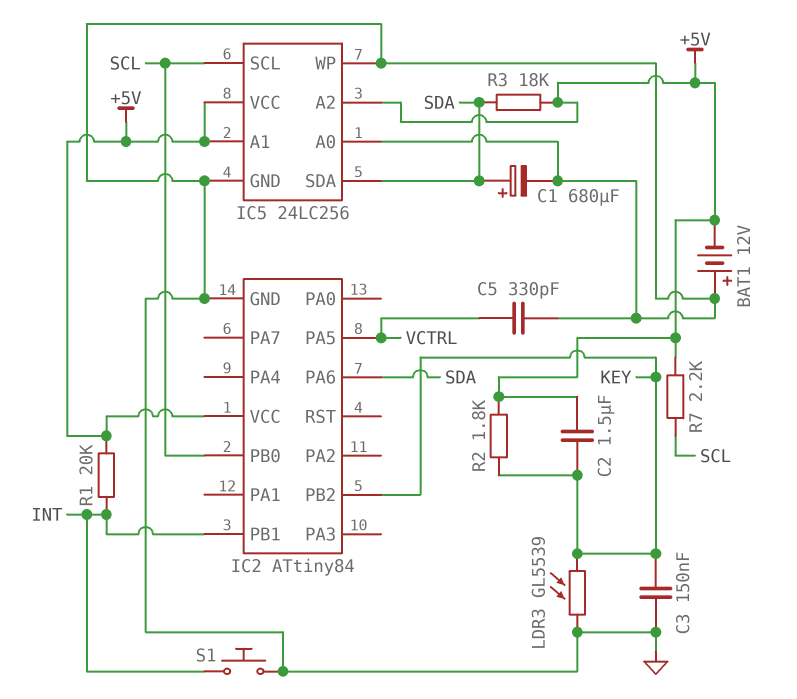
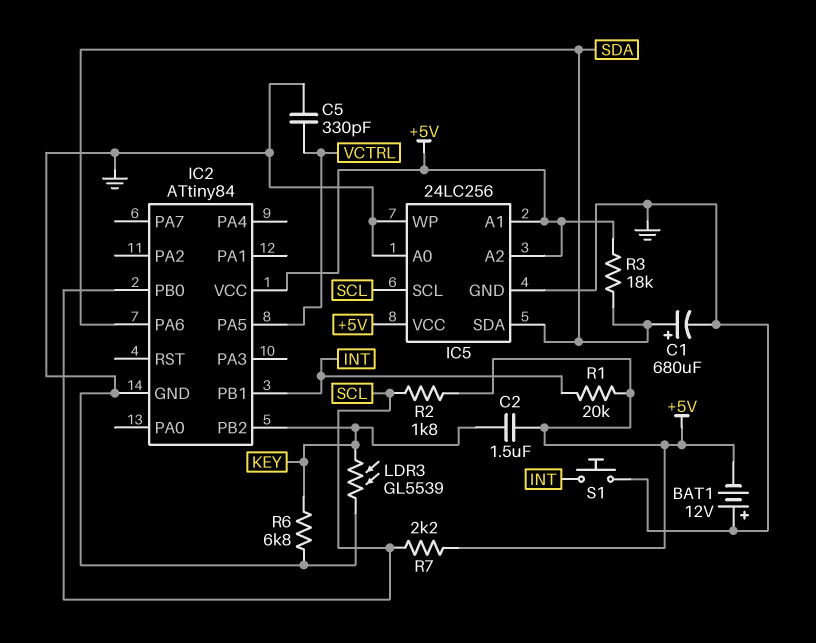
C3: 150nF (GND, KEY) -> none
R2: 1.8k (+5V, KEY) -> 1.8k (+5V, SCL)
R6: none -> 6.8k (GND, KEY)

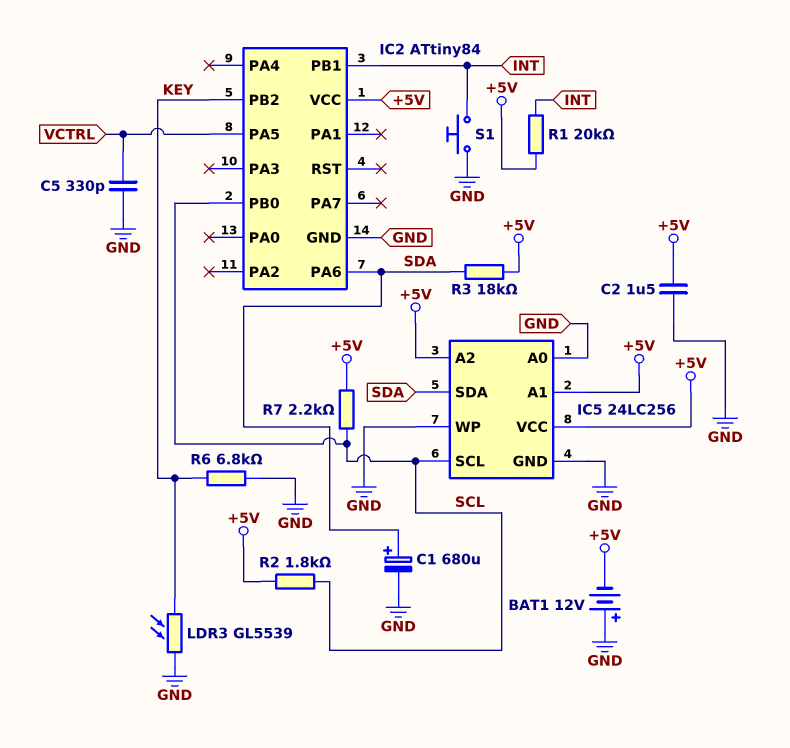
C2: 1.5uF (+5V, KEY) -> 1.5uF (+5V, GND)

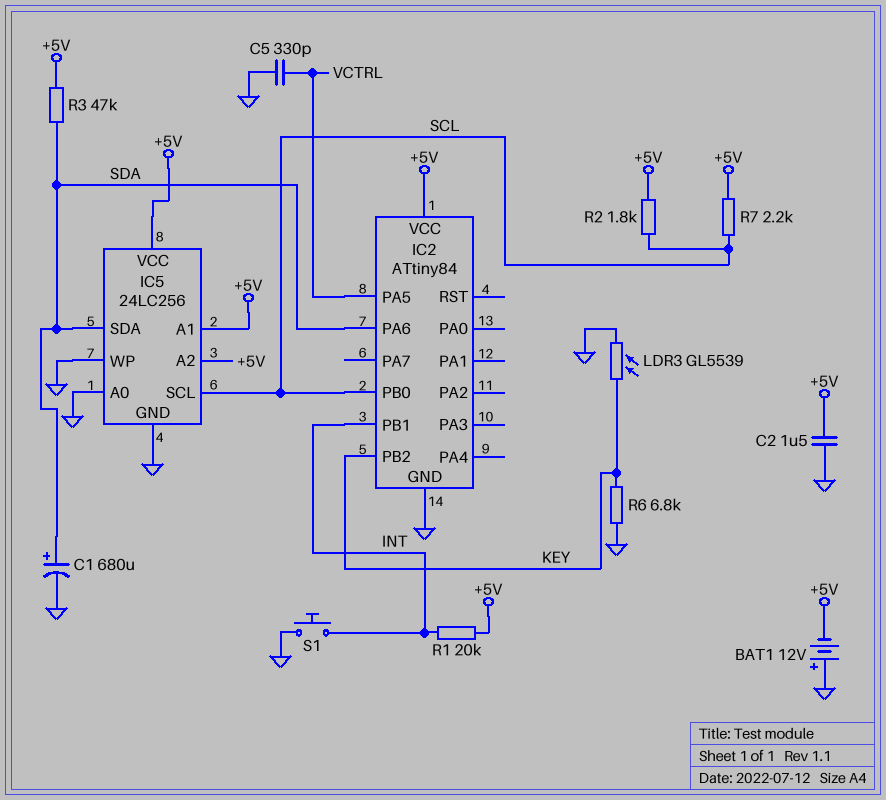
R3: 18k (+5V, SDA) -> 47k (+5V, SDA)

